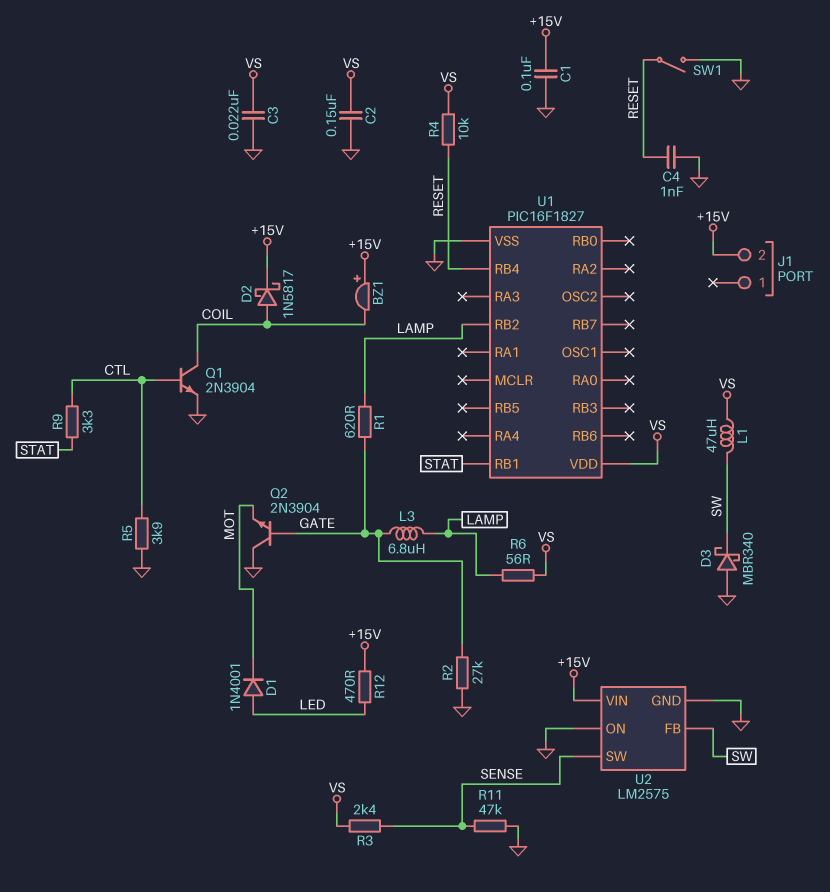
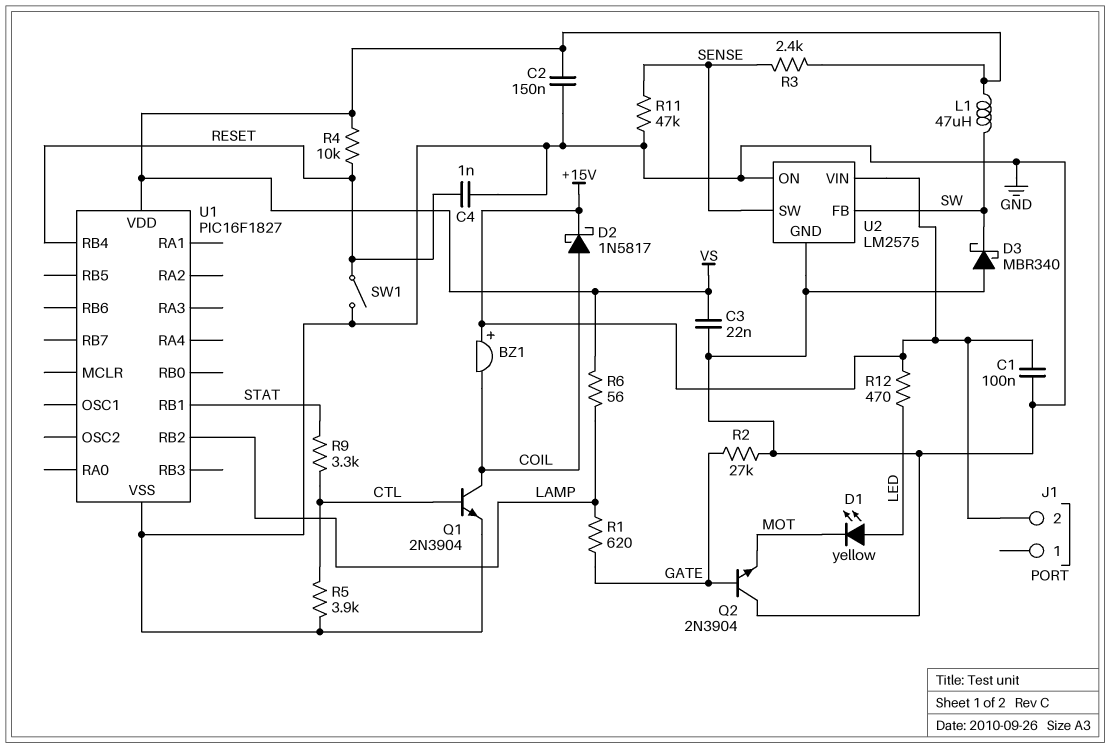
D1: diode 1N4001 (A LED, K MOT) -> LED yellow (A LED, K MOT)
L3: 6.8uH (GATE, LAMP) -> none

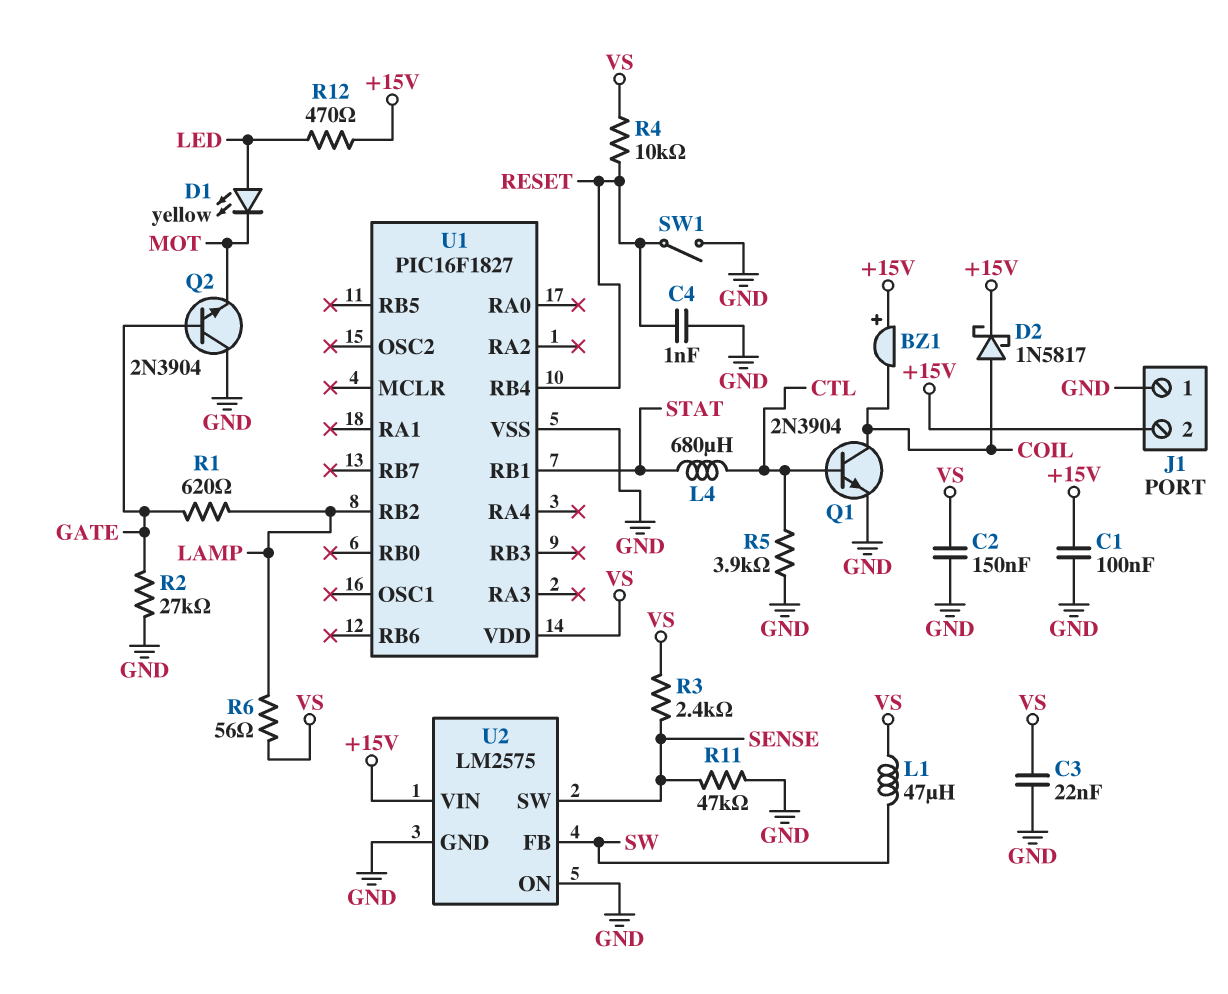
D3: schottky MBR340 (A GND, K SW) -> none
J1 pin 1: none -> GND
L4: none -> 680uH (CTL, STAT)
R9: 3.3k (CTL, STAT) -> none

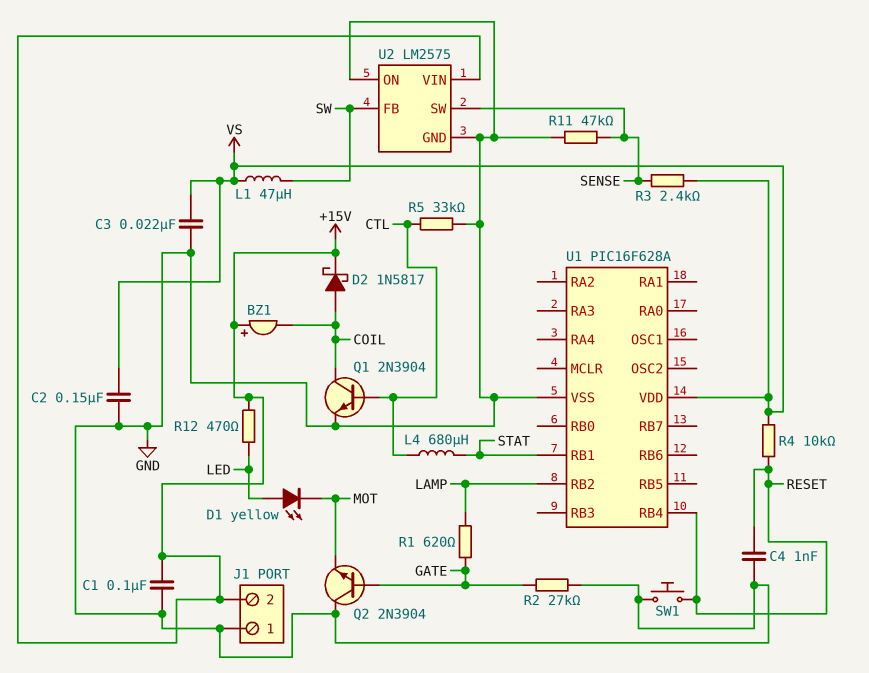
R5: 3.9k (CTL, GND) -> 33k (CTL, GND)
R6: 56 (LAMP, VS) -> none
SW1: switch (GND, RESET) -> button (GND, RESET)
U1: PIC16F1827 -> PIC16F628A

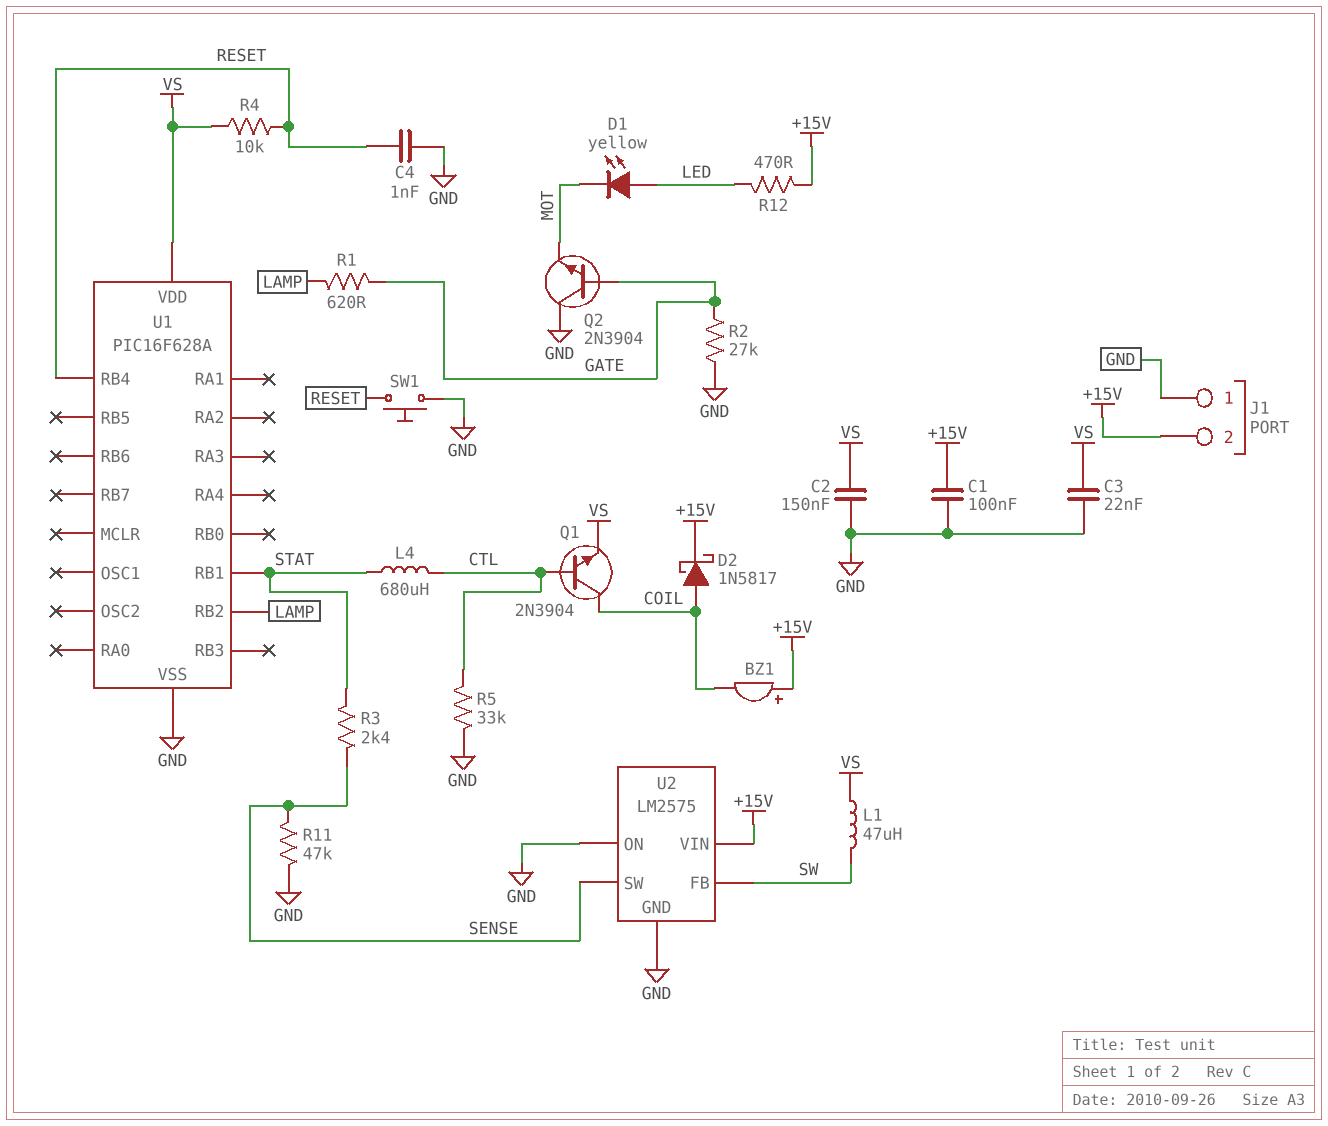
Q1: NPN 2N3904 (B CTL, C COIL, E GND) -> NPN 2N3904 (B CTL, C COIL, E VS)
R3: 2.4k (SENSE, VS) -> 2.4k (SENSE, STAT)

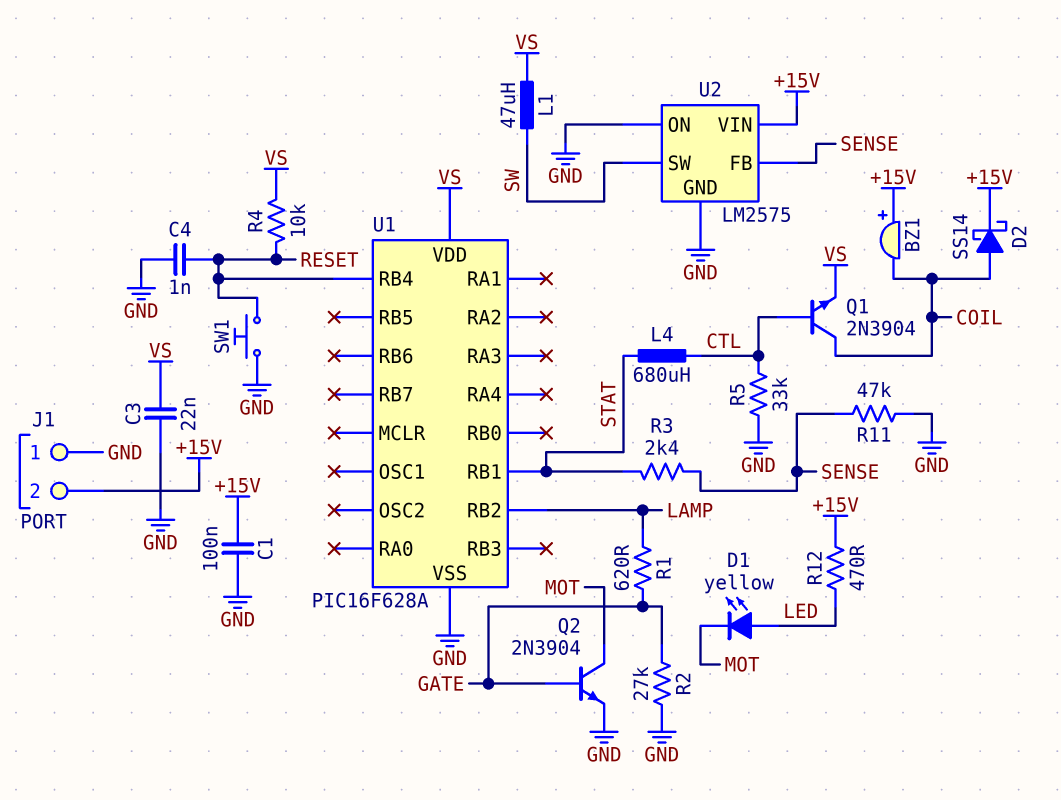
C2: 150nF (GND, VS) -> none
D2: schottky 1N5817 (A COIL, K +15V) -> schottky SS14 (A COIL, K +15V)
Q2: NPN 2N3904 (B GATE, C GND, E MOT) -> NPN 2N3904 (B GATE, C MOT, E GND)
U2 pin FB: SW -> SENSE
U2 pin SW: SENSE -> SW

